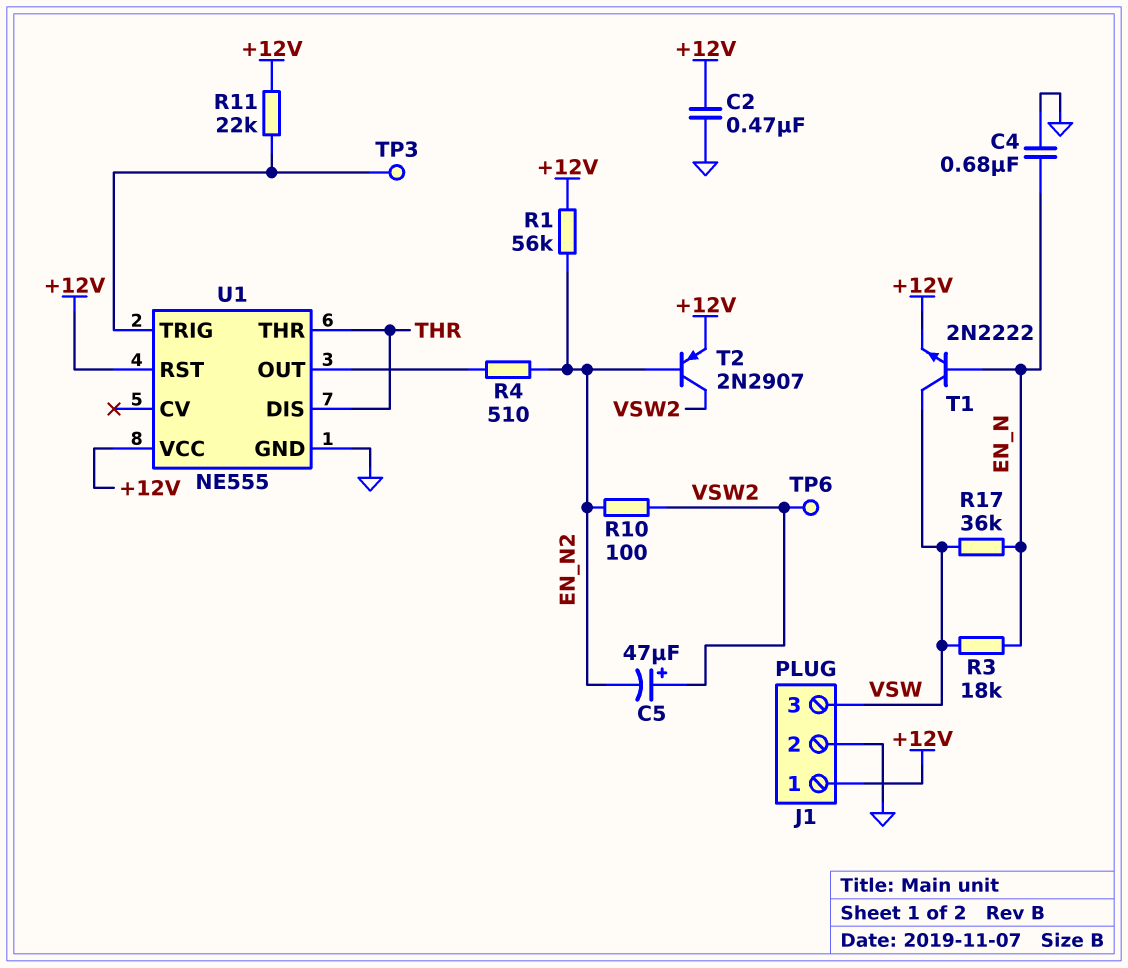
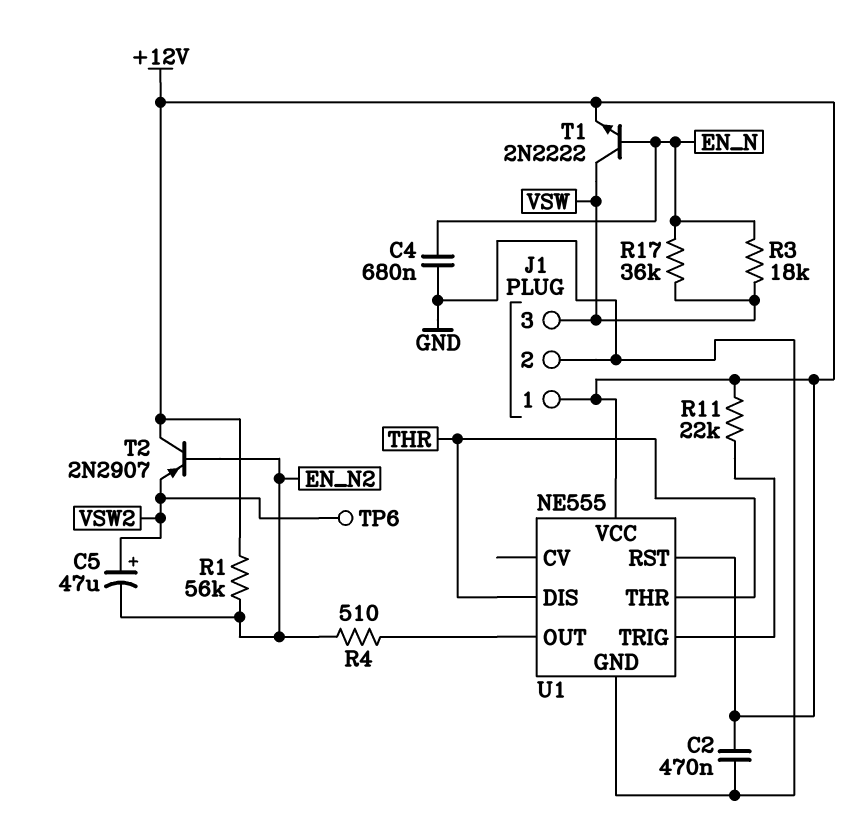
R10: 100 (EN_N2, VSW2) -> none
T2: PNP 2N2907 (B EN_N2, C VSW2, E +12V) -> PNP 2N2907 (B EN_N2, C +12V, E VSW2)
TP3: test point (U1/TRIG) -> none

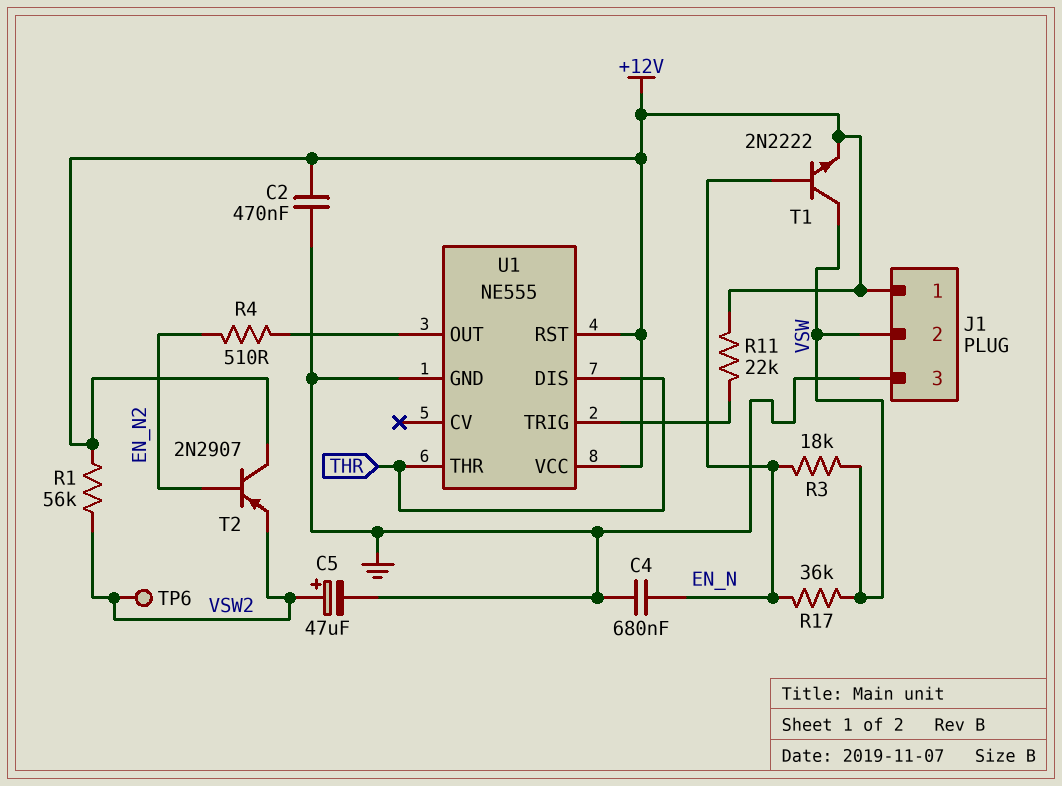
C5: 47uF (plus VSW2, minus EN_N2) -> 47uF (plus VSW2, minus GND)
J1 pin 2: GND -> VSW
J1 pin 3: VSW -> GND
R1: 56k (+12V, EN_N2) -> 56k (+12V, VSW2)

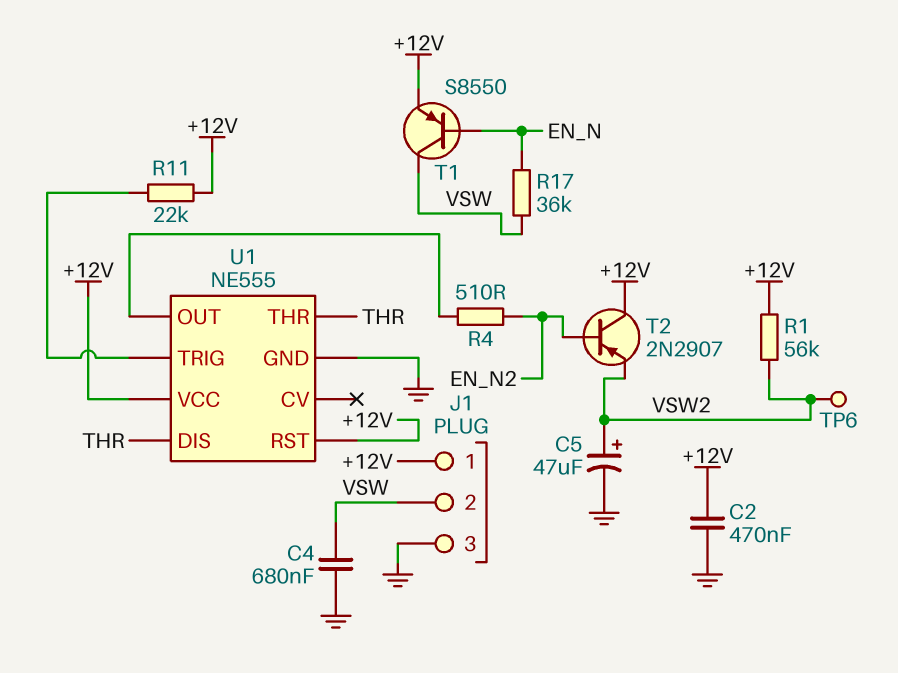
C4: 680nF (EN_N, GND) -> 680nF (GND, VSW)
R3: 18k (EN_N, VSW) -> none
T1: NPN 2N2222 (B EN_N, C VSW, E +12V) -> PNP S8550 (B EN_N, C VSW, E +12V)

